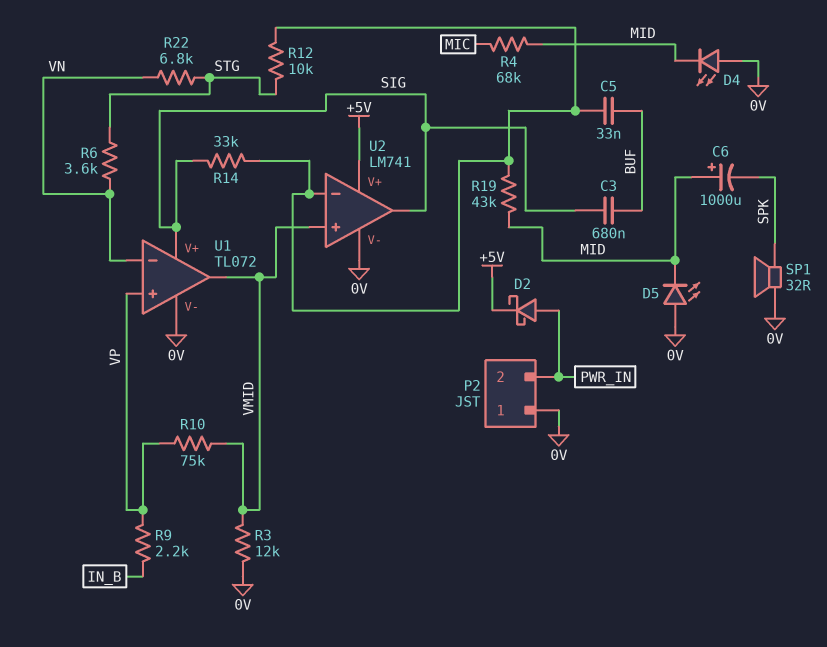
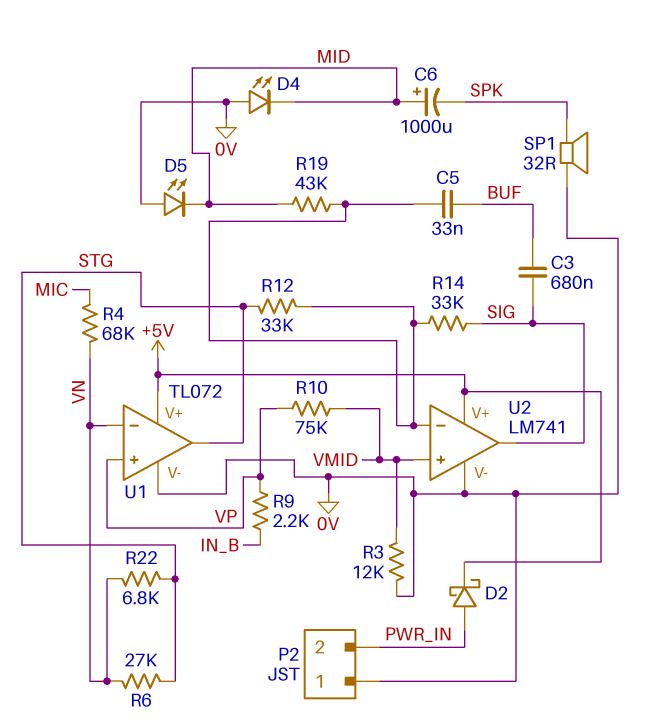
R4: 68k (MIC, MID) -> 68k (MIC, VN)
R6: 3.6k (STG, VN) -> 27k (STG, VN)
R12: 10k (STG, U2/in-) -> 33k (STG, U2/in-)
U1 pin V+: SIG -> +5V
U1 pin out: VMID -> STG

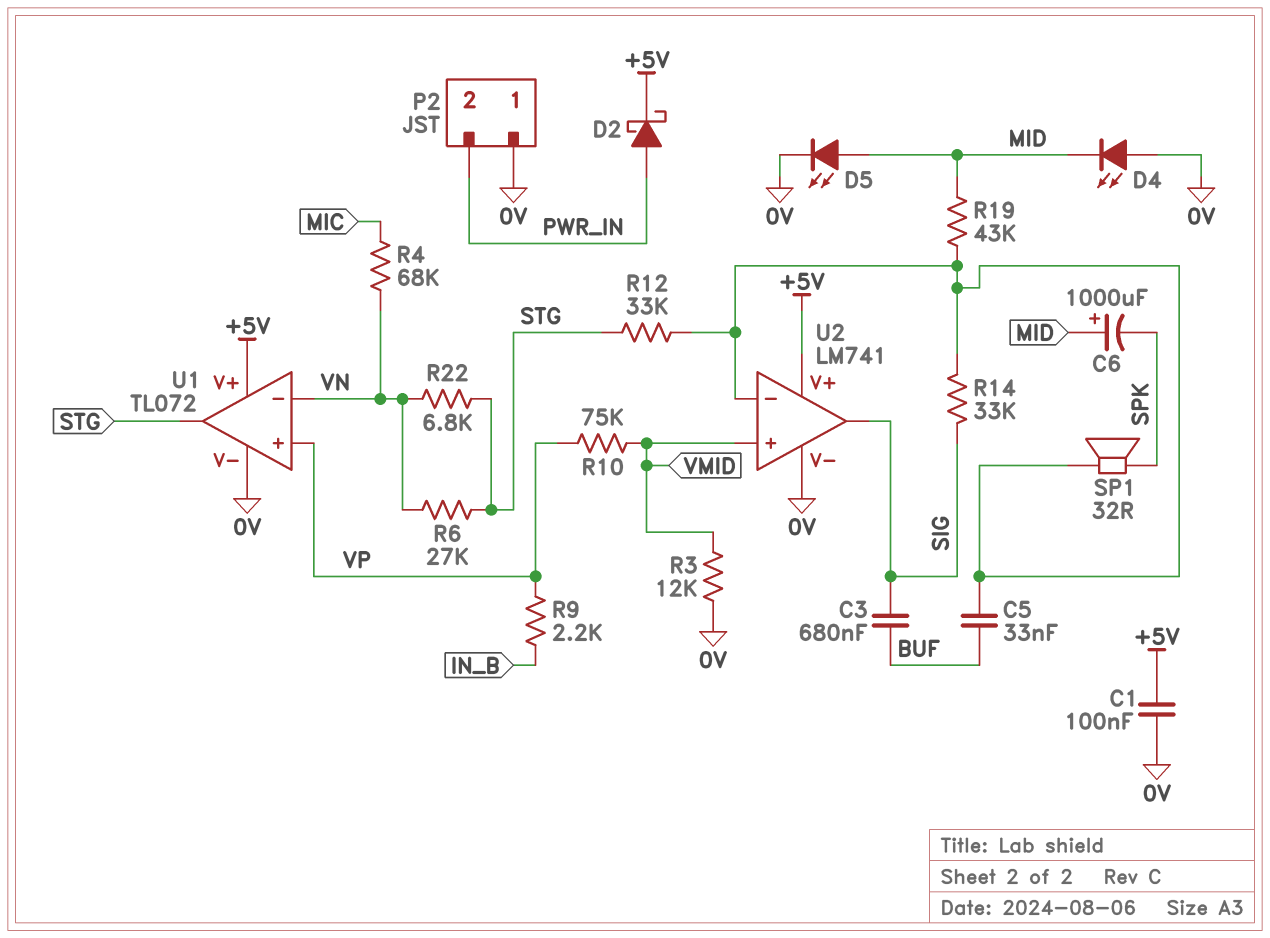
C1: none -> 100nF (+5V, 0V)
D5: LED (A 0V, K MID) -> LED (A MID, K 0V)
SP1: speaker 32R (0V, SPK) -> speaker 32R (SPK, U2/in-)

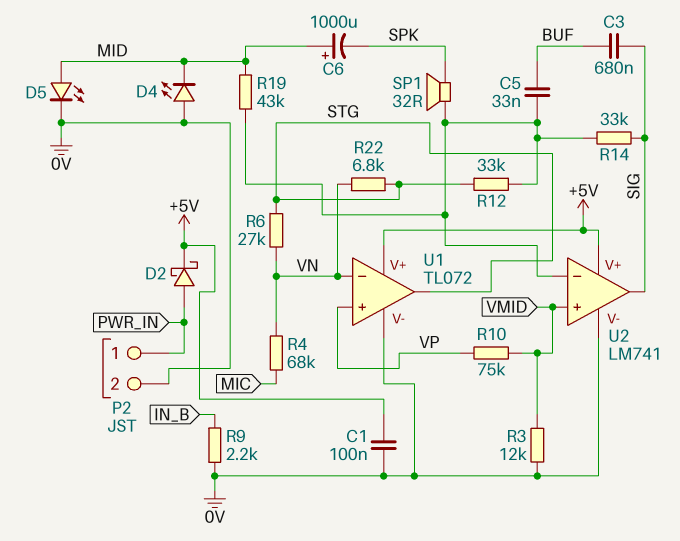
P2 pin 1: 0V -> PWR_IN
P2 pin 2: PWR_IN -> 0V
R9: 2.2k (IN_B, VP) -> 2.2k (0V, IN_B)

